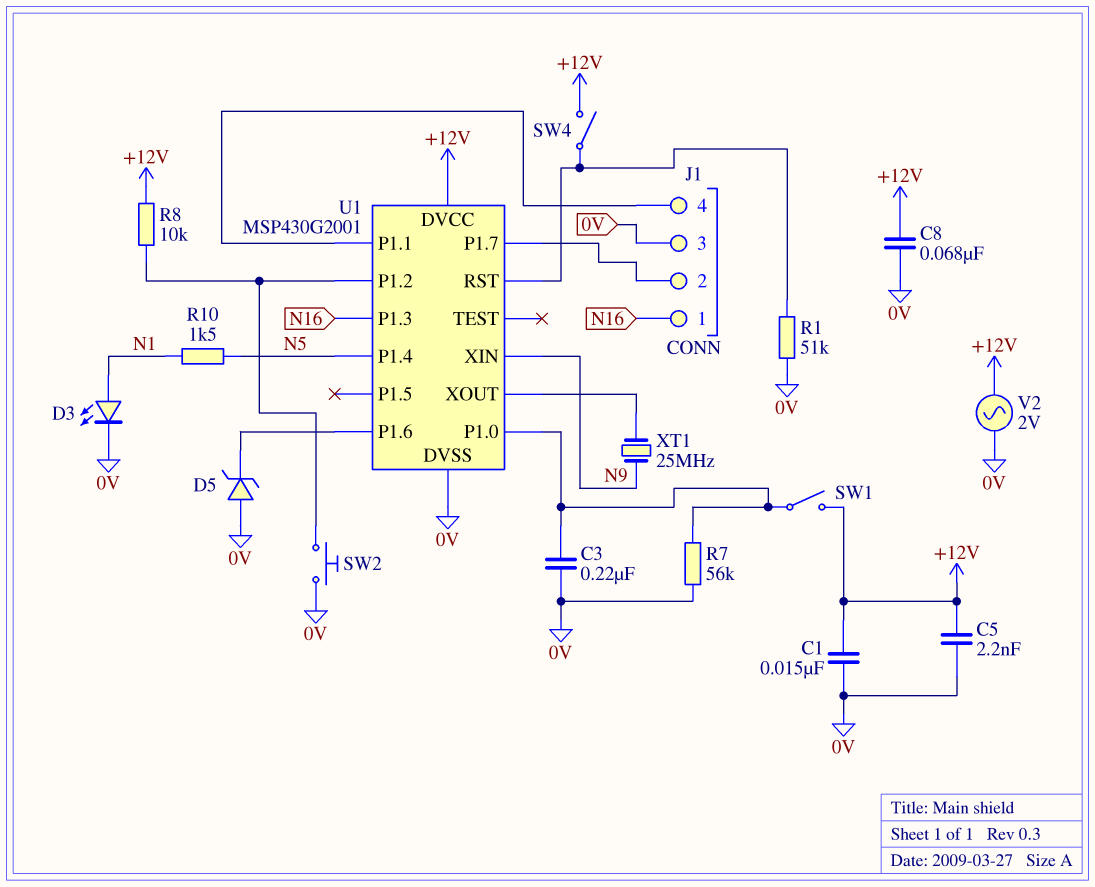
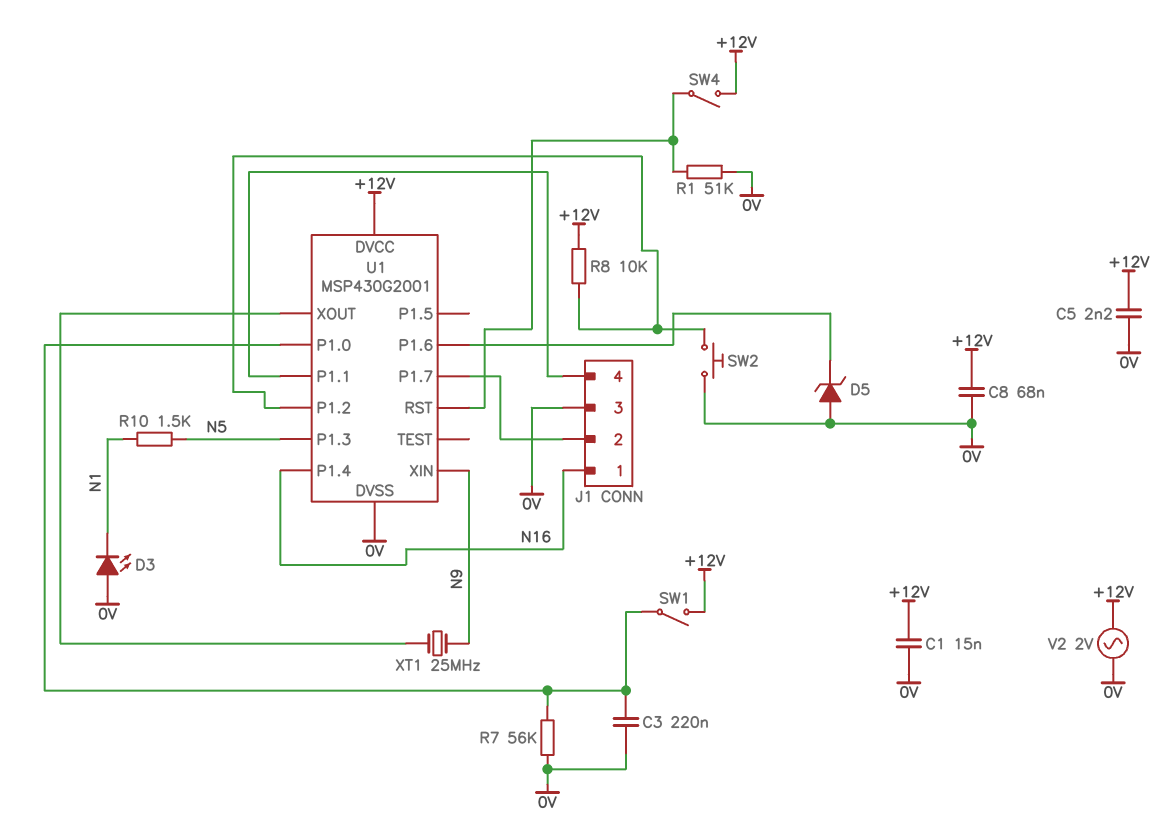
D3: LED (A N1, K 0V) -> LED (A 0V, K N1)
U1 pin P1.3: N16 -> N5
U1 pin P1.4: N5 -> N16

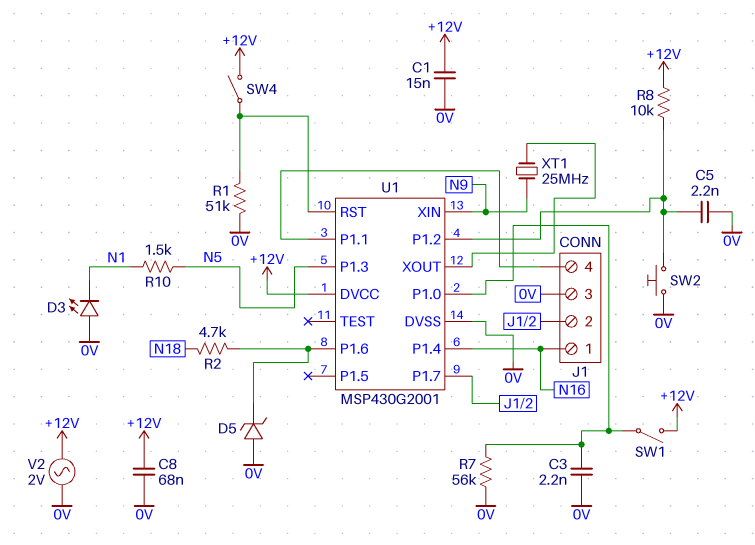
C3: 220nF (0V, U1/P1.0) -> 2.2nF (0V, U1/P1.0)
C5: 2.2nF (+12V, 0V) -> 2.2nF (0V, U1/P1.2)
R2: none -> 4.7k (N18, U1/P1.6)

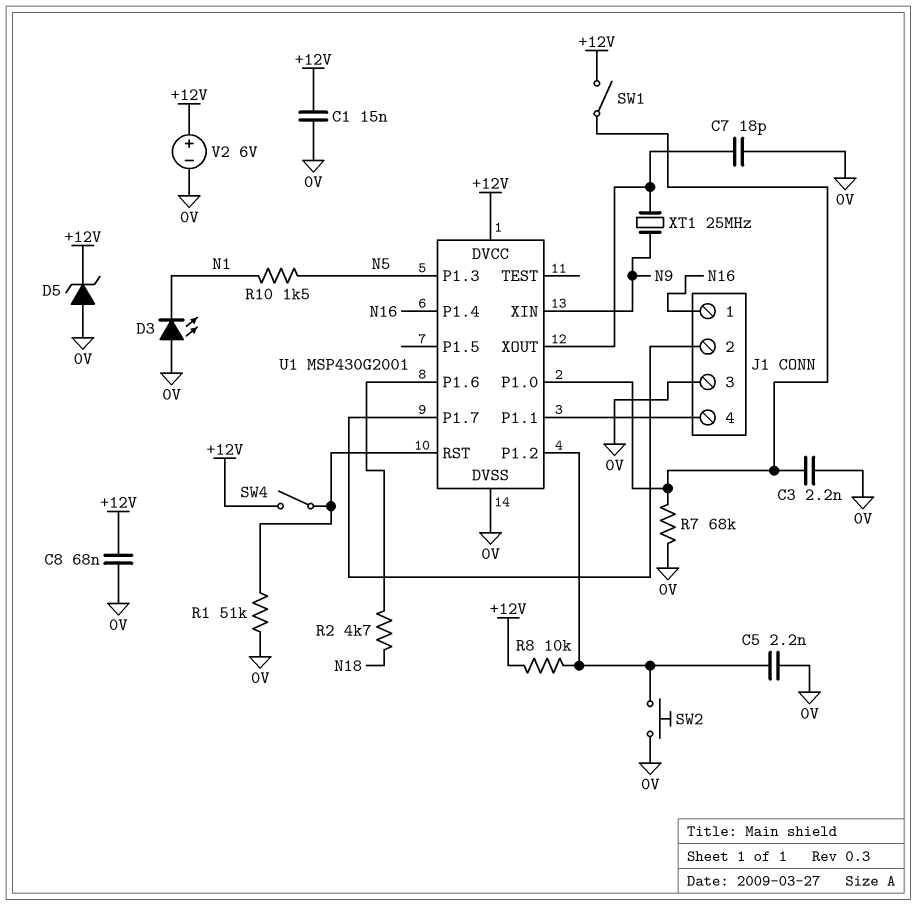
C7: none -> 18pF (0V, U1/XOUT)
D5: zener (A 0V, K U1/P1.6) -> zener (A 0V, K +12V)
R7: 56k (0V, U1/P1.0) -> 68k (0V, U1/P1.0)
V2: AC 2V (+12V, 0V) -> 6V (plus +12V, minus 0V)

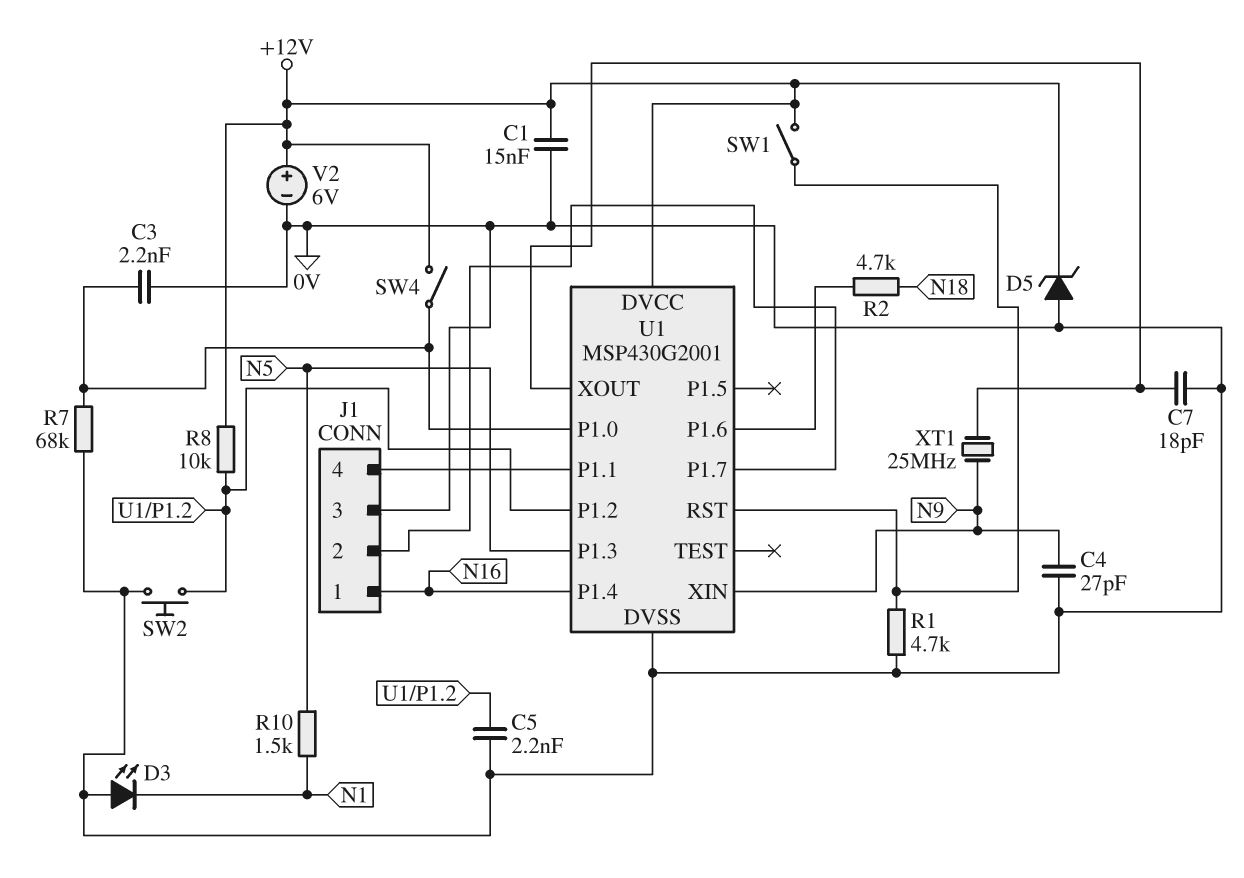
C4: none -> 27pF (0V, N9)
C8: 68nF (+12V, 0V) -> none
R1: 51k (0V, U1/RST) -> 4.7k (0V, U1/RST)
SW1: switch (+12V, U1/P1.0) -> switch (+12V, U1/RST)
SW4: switch (+12V, U1/RST) -> switch (+12V, U1/P1.0)

